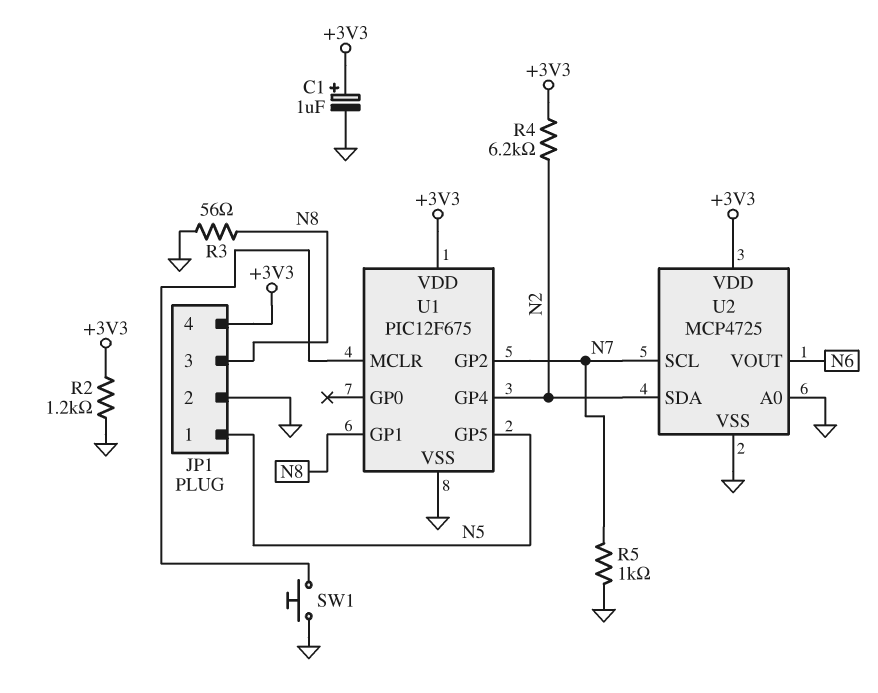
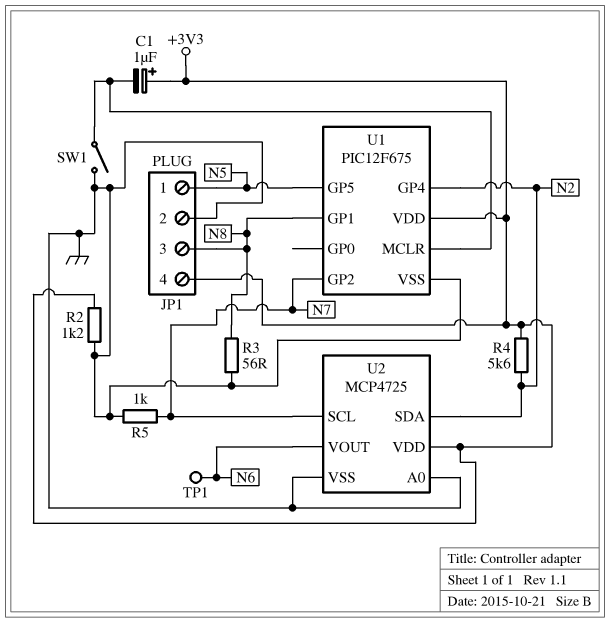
C1: 1uF (plus +3V3, minus GND) -> 1uF (plus +3V3, minus U1/MCLR)
R4: 6.2k (+3V3, N2) -> 5.6k (+3V3, N2)
SW1: button (GND, U1/MCLR) -> switch (GND, U1/MCLR)
TP1: none -> test point (N6)

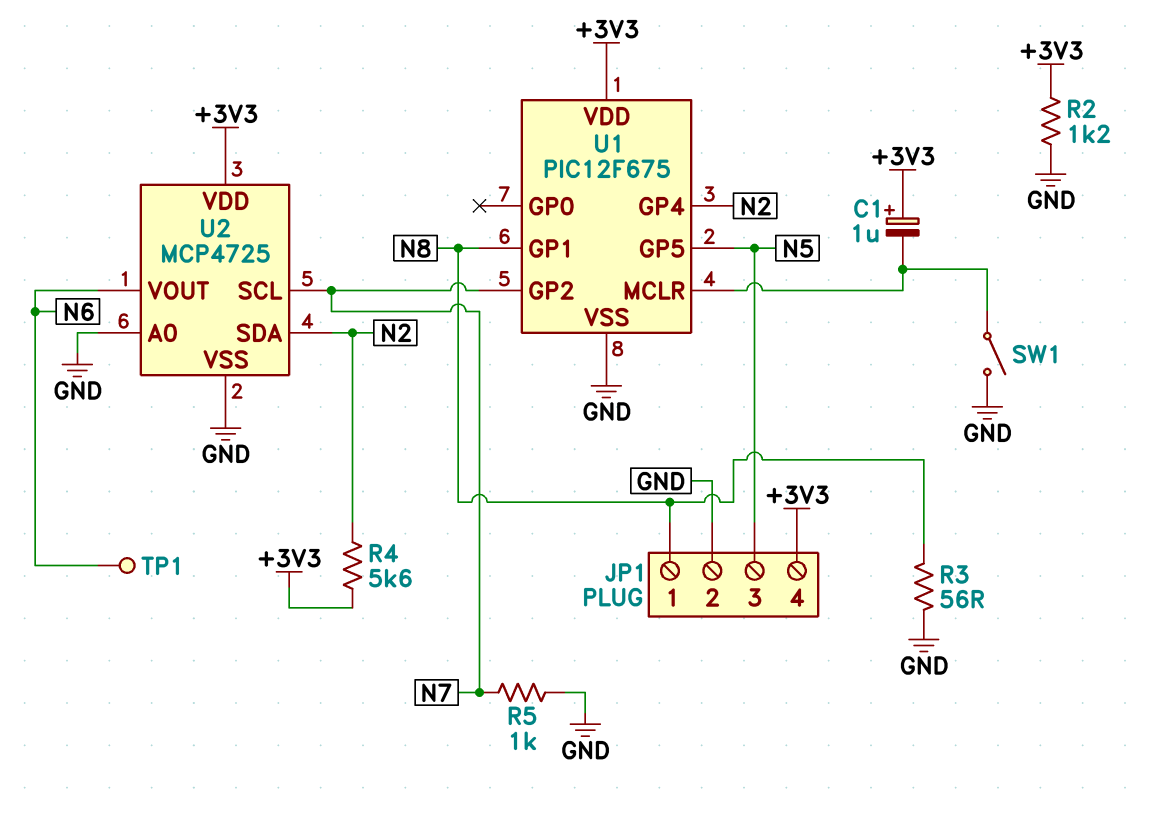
JP1 pin 1: N5 -> N8
JP1 pin 3: N8 -> N5

